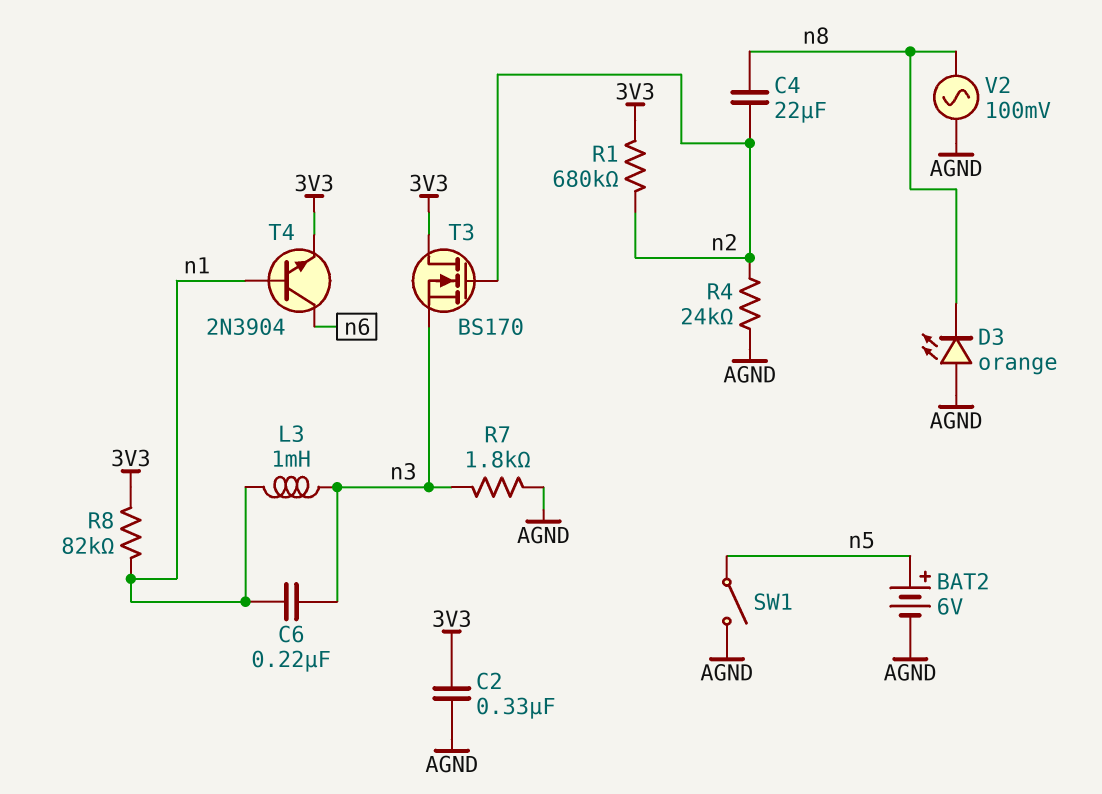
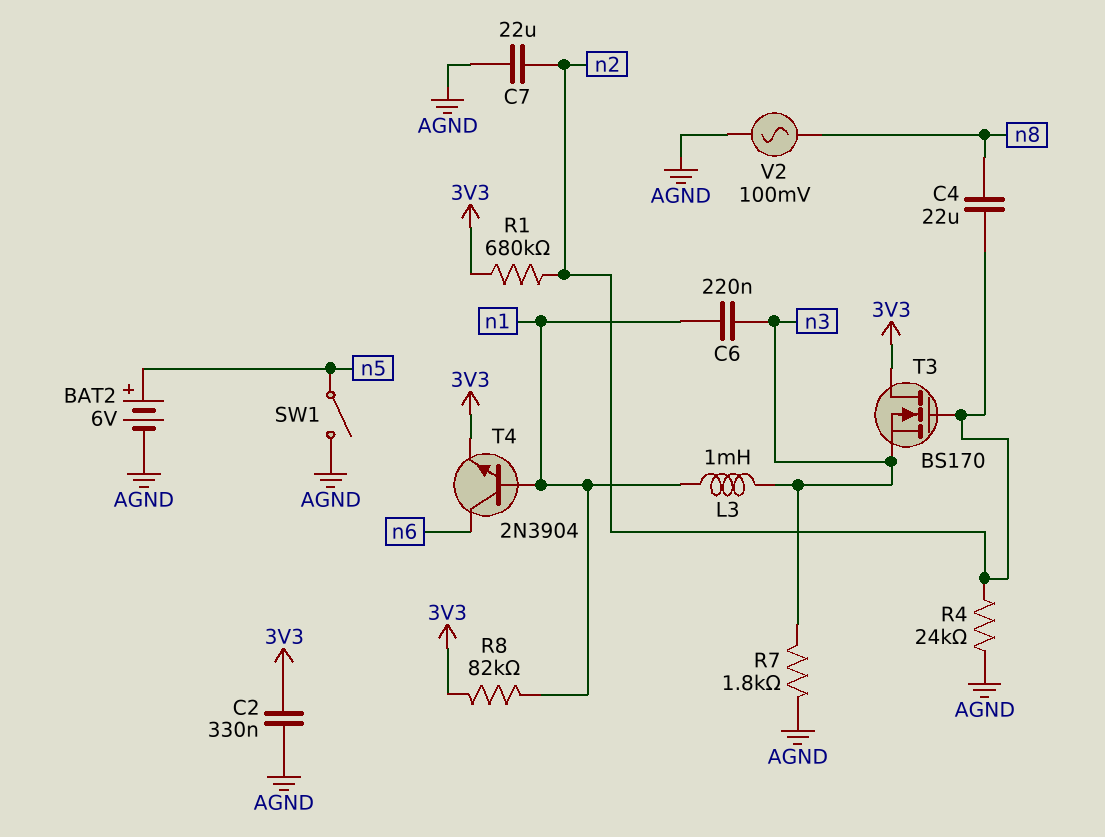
C7: none -> 22uF (AGND, n2)
D3: LED orange (A AGND, K n8) -> none

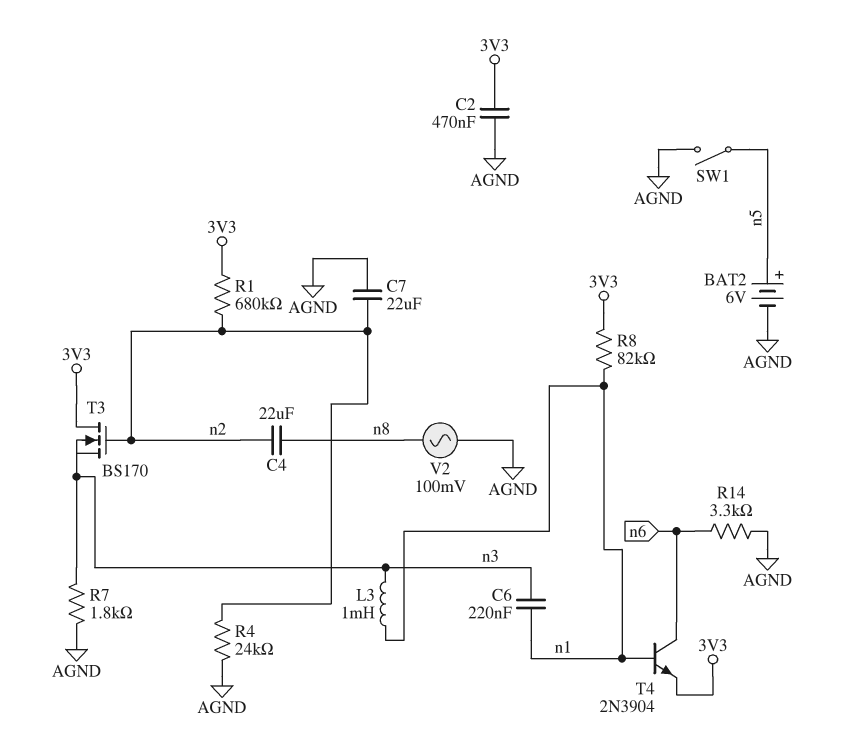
C2: 330nF (3V3, AGND) -> 470nF (3V3, AGND)
R14: none -> 3.3k (AGND, n6)

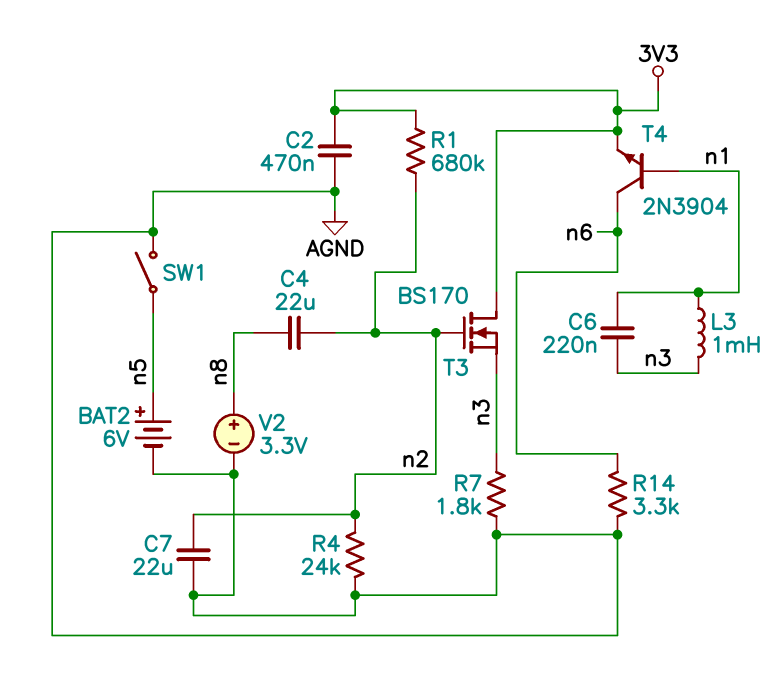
R8: 82k (3V3, n1) -> none
V2: AC 100mV (AGND, n8) -> 3.3V (plus n8, minus AGND)

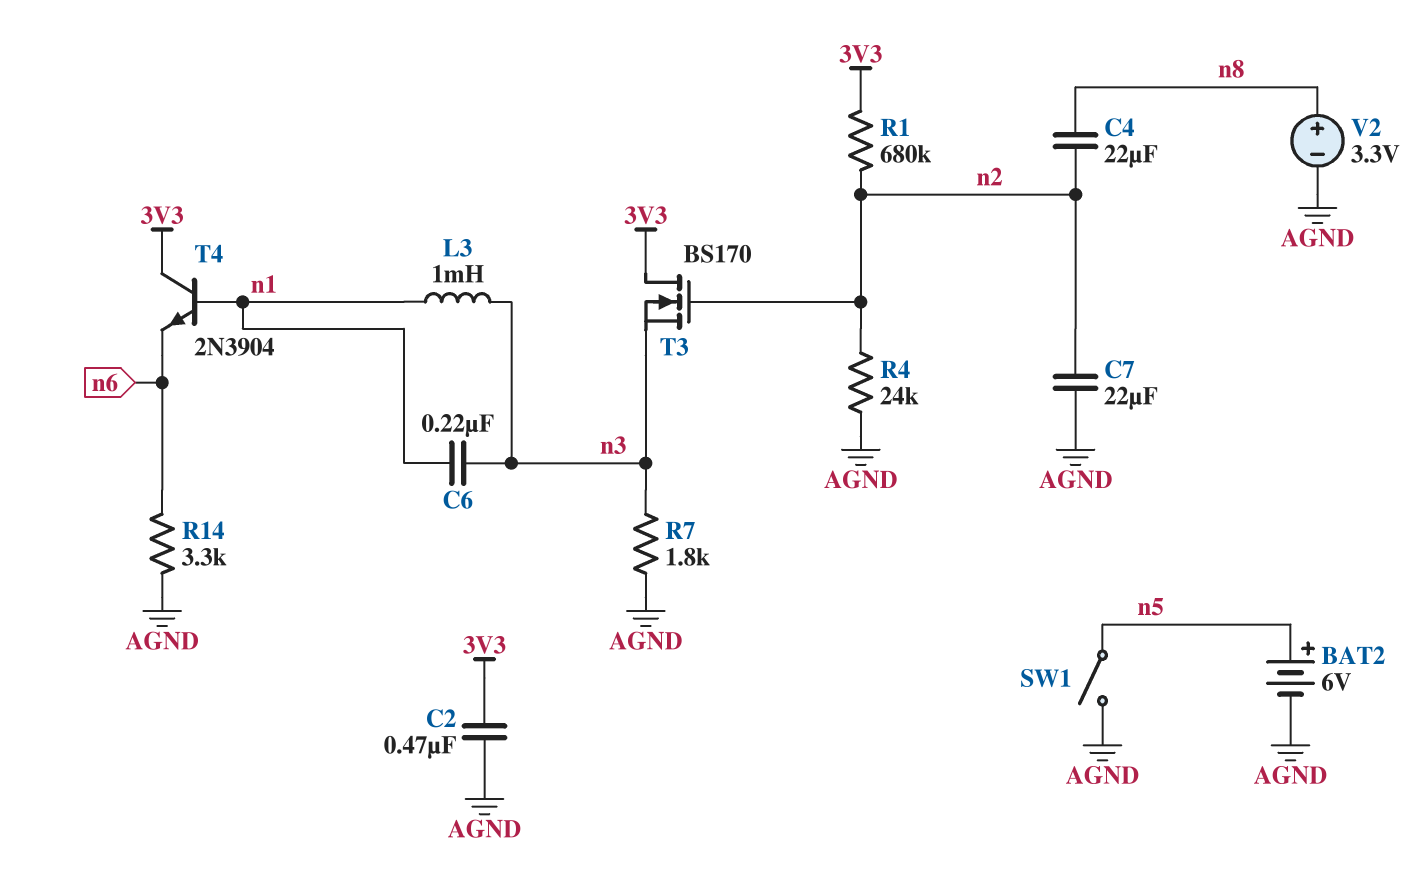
T4: NPN 2N3904 (B n1, C n6, E 3V3) -> NPN 2N3904 (B n1, C 3V3, E n6)

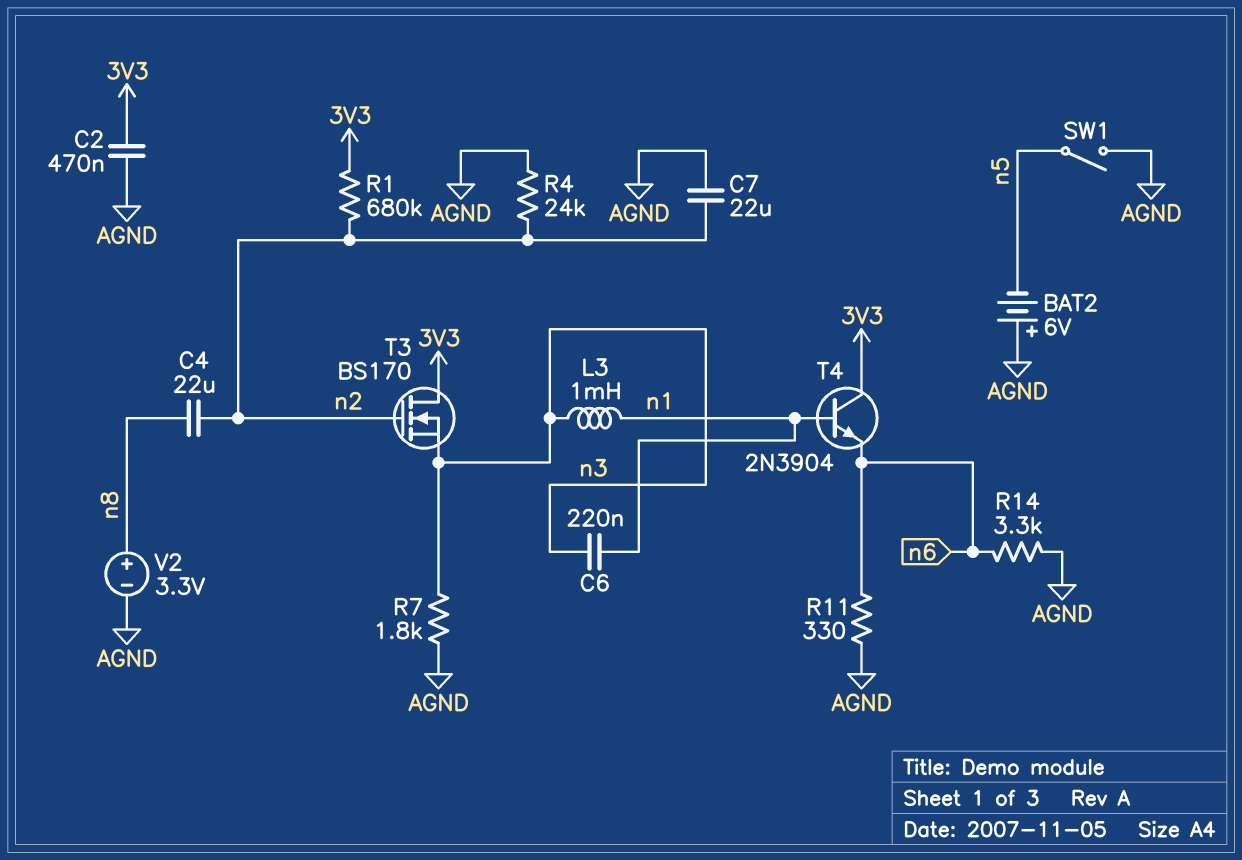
BAT2: 6V (plus n5, minus AGND) -> 6V (plus AGND, minus n5)
R11: none -> 330 (AGND, n6)

